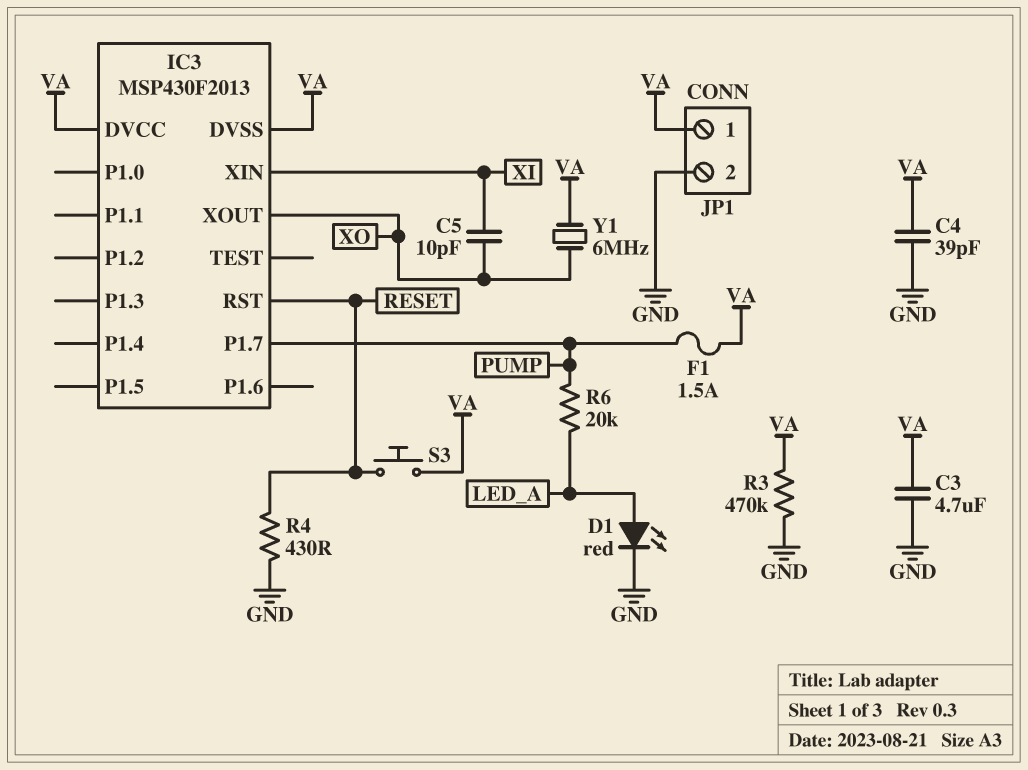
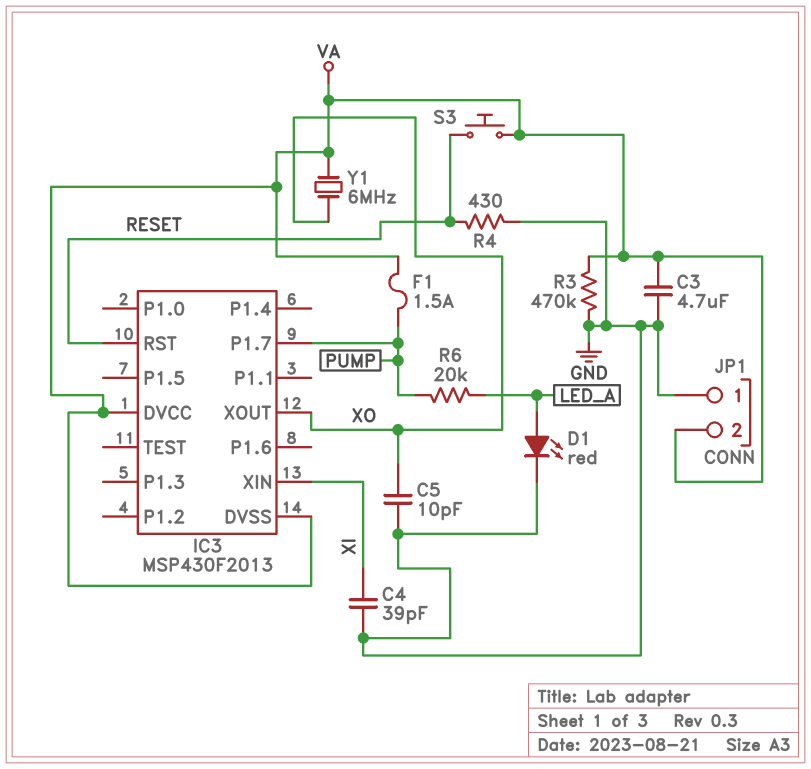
C4: 39pF (GND, VA) -> 39pF (GND, XI)
C5: 10pF (XI, XO) -> 10pF (GND, XO)
JP1 pin 1: VA -> GND
JP1 pin 2: GND -> VA

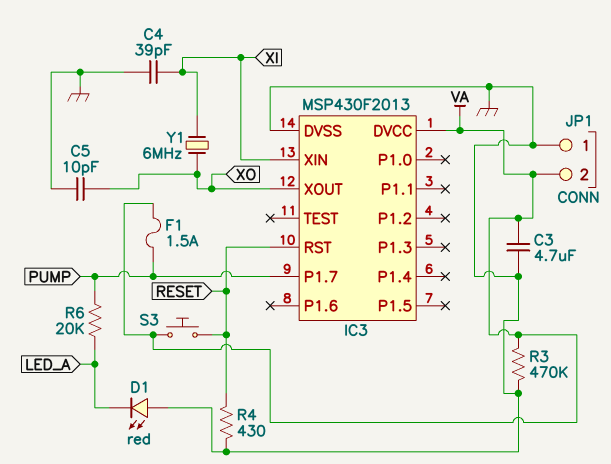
D1: LED red (A LED_A, K GND) -> LED red (A GND, K LED_A)
IC3 pin DVSS: VA -> GND
Y1: 6MHz (VA, XO) -> 6MHz (XI, XO)

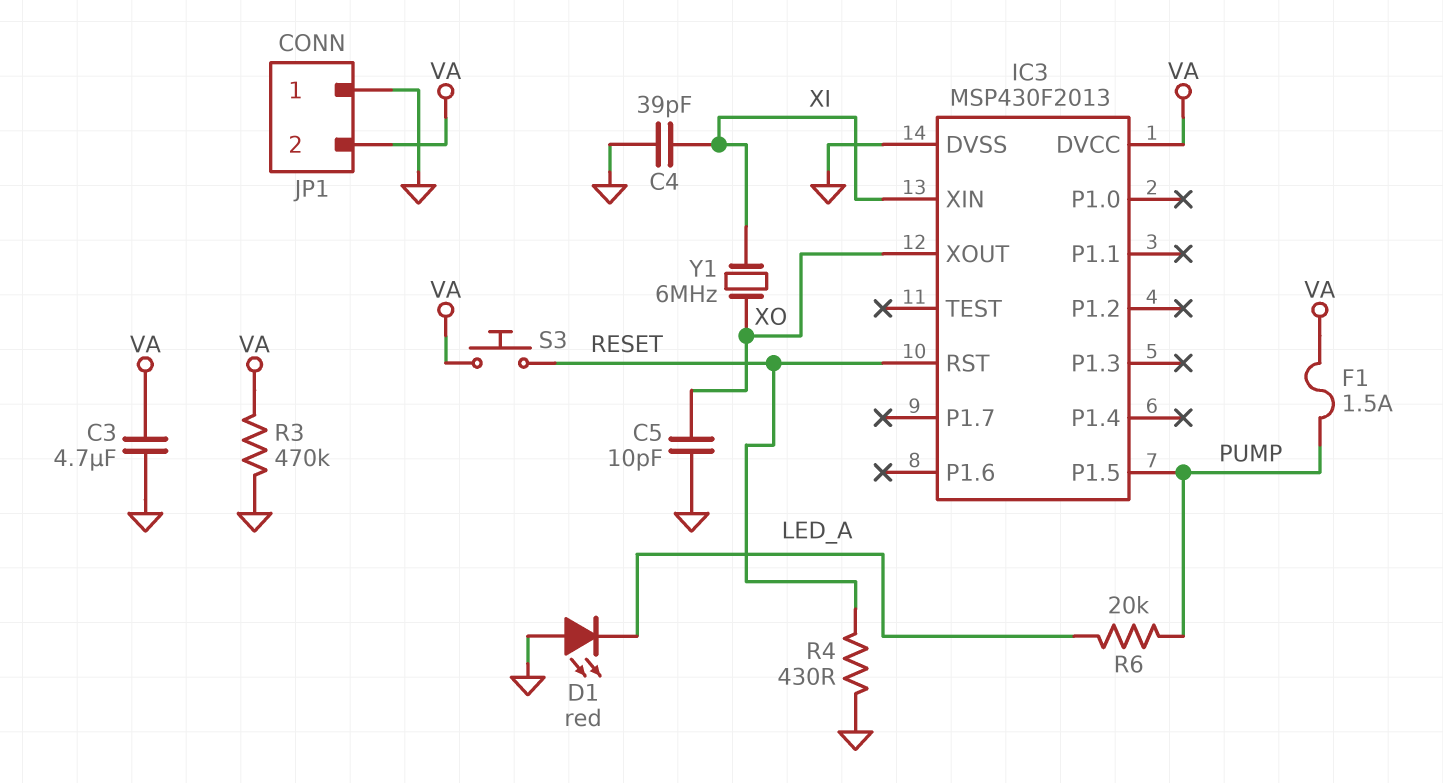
IC3 pin P1.5: none -> PUMP
IC3 pin P1.7: PUMP -> none

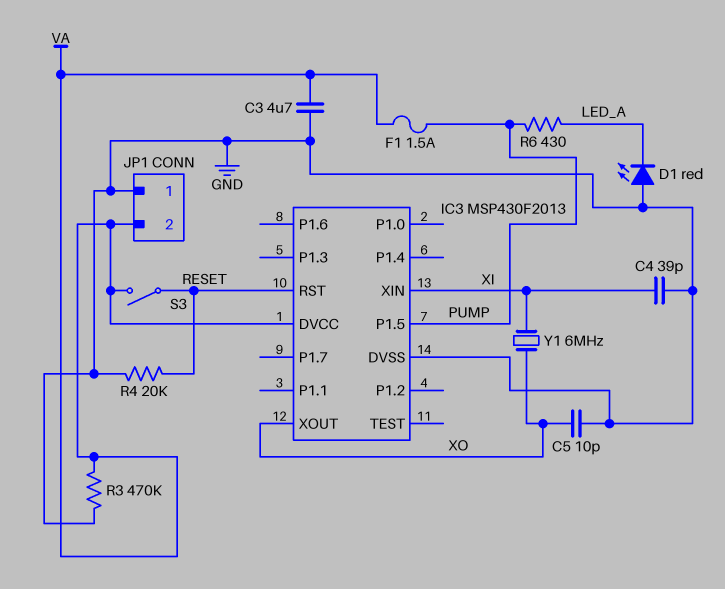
R4: 430 (GND, RESET) -> 20k (GND, RESET)
R6: 20k (LED_A, PUMP) -> 430 (LED_A, PUMP)
S3: button (RESET, VA) -> switch (RESET, VA)

